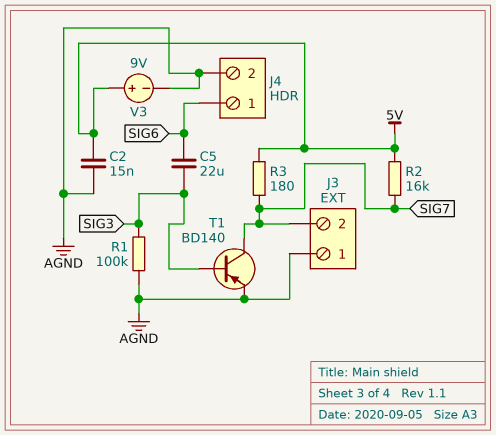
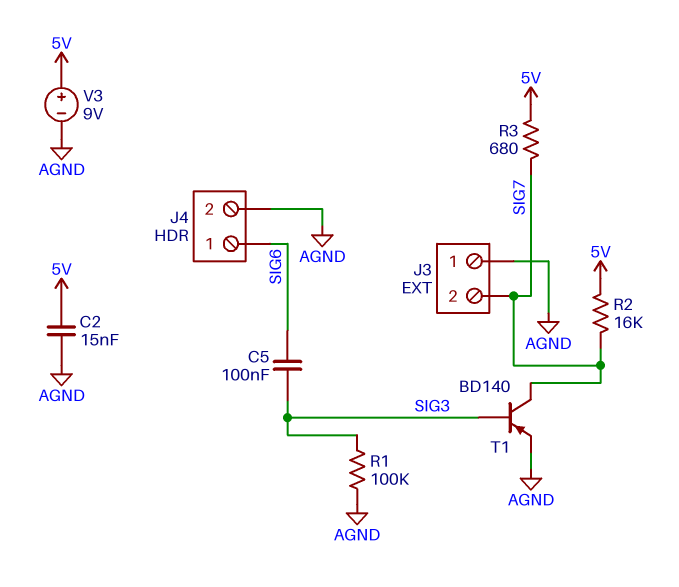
C5: 22uF (SIG3, SIG6) -> 100nF (SIG3, SIG6)
R3: 180 (5V, SIG7) -> 680 (5V, SIG7)

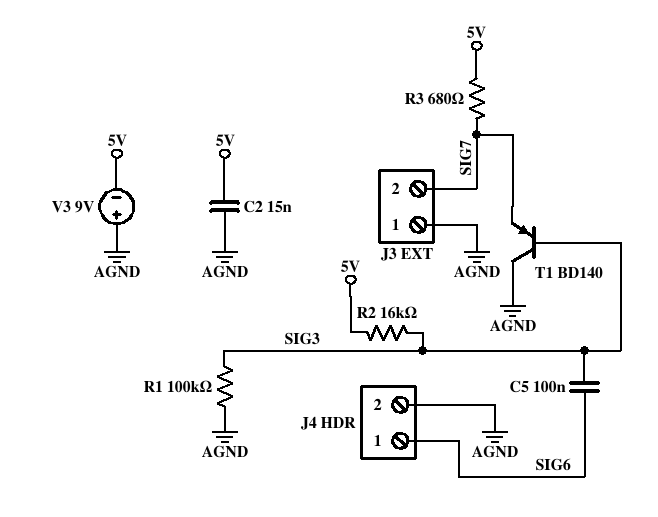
R2: 16k (5V, SIG7) -> 16k (5V, SIG3)
T1: PNP BD140 (B SIG3, C SIG7, E AGND) -> PNP BD140 (B SIG3, C AGND, E SIG7)
V3: 9V (plus 5V, minus AGND) -> 9V (plus AGND, minus 5V)

